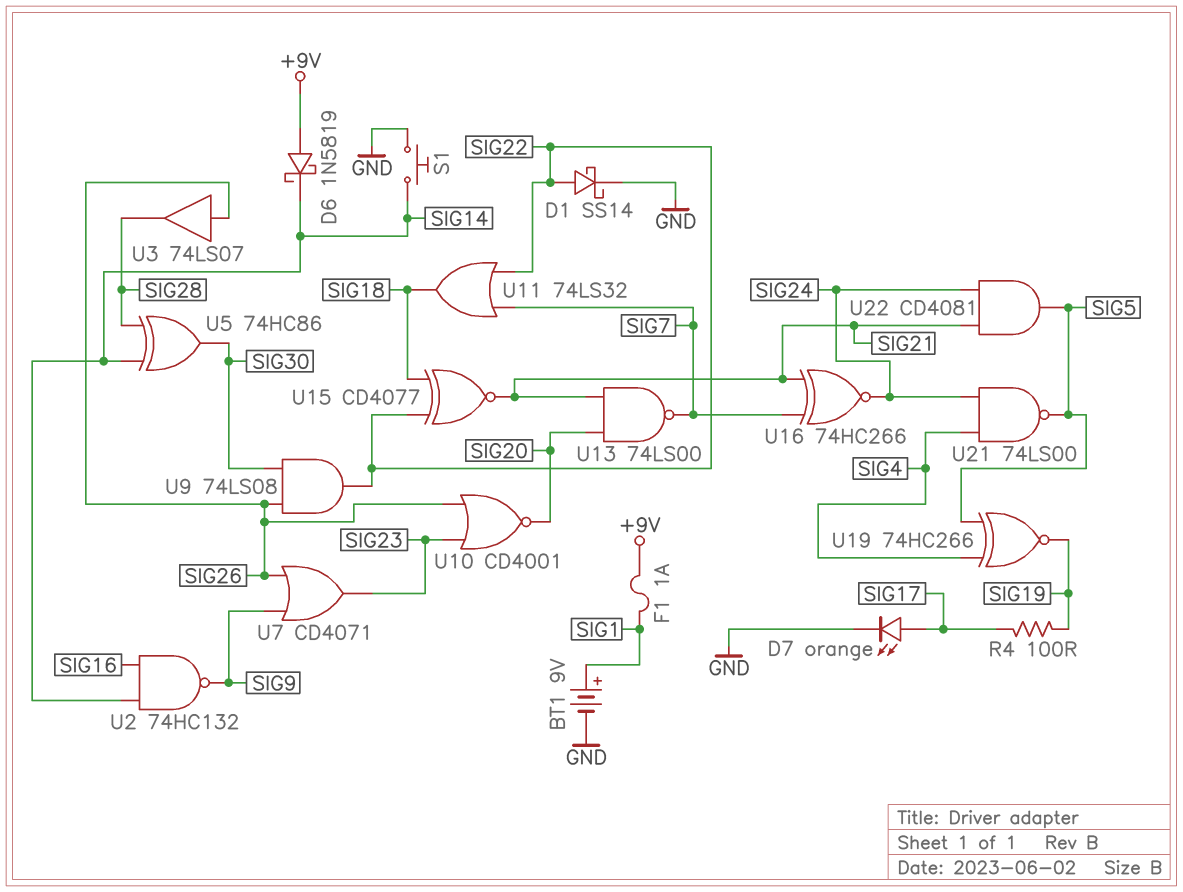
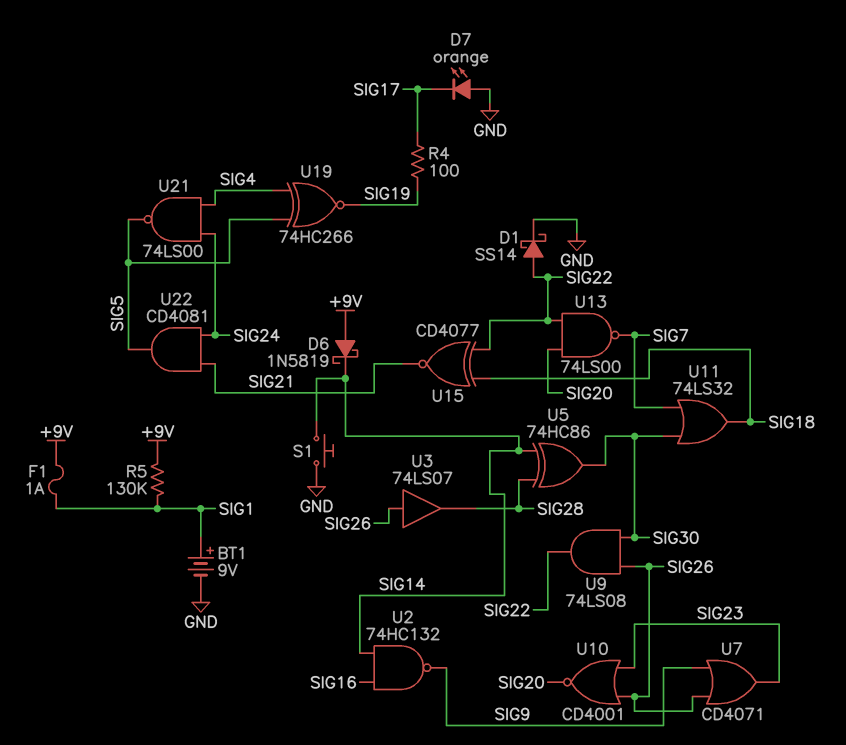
D7: LED orange (A SIG17, K GND) -> LED orange (A GND, K SIG17)
R5: none -> 130k (+9V, SIG1)
U11: OR 74LS32 (in SIG7, in SIG22, out SIG18) -> OR 74LS32 (in SIG7, in SIG30, out SIG18)
U13: NAND 74LS00 (in SIG20, in SIG21, out SIG7) -> NAND 74LS00 (in SIG20, in SIG22, out SIG7)
U16: XNOR 74HC266 (in SIG7, in SIG21, out SIG24) -> none

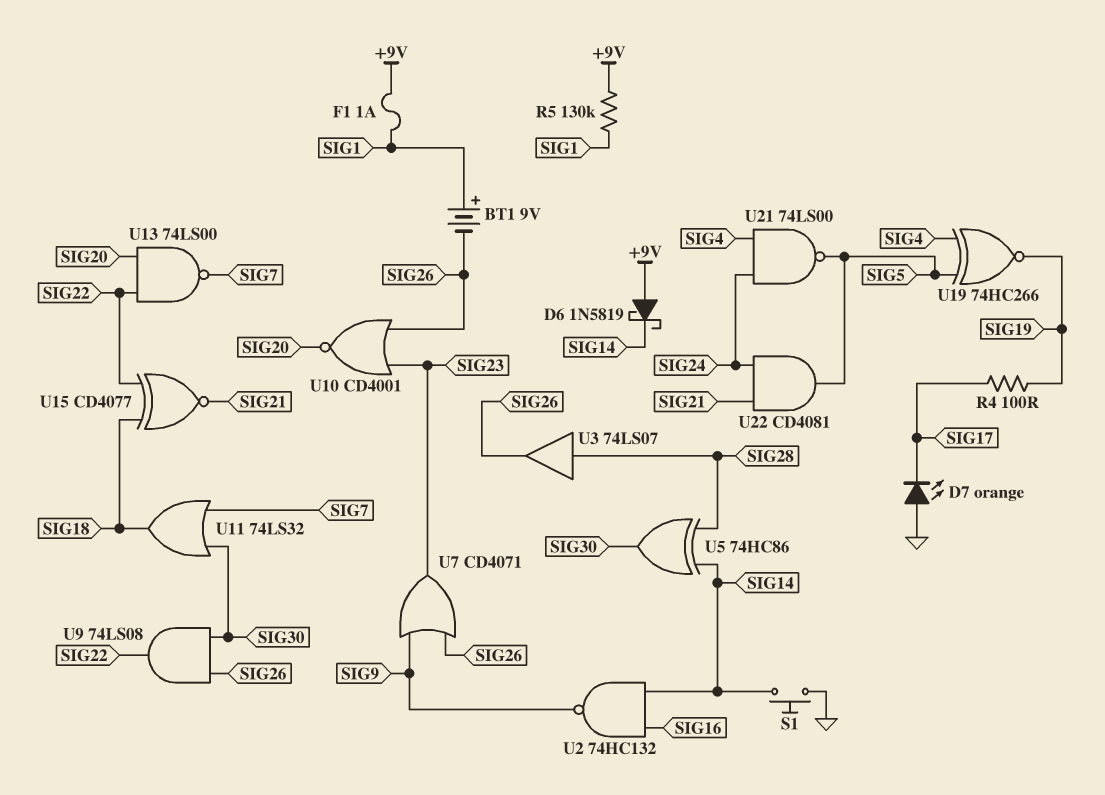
BT1: 9V (plus SIG1, minus GND) -> 9V (plus SIG1, minus SIG26)
D1: schottky SS14 (A SIG22, K GND) -> none
U3: buffer 74LS07 (in SIG26, out SIG28) -> buffer 74LS07 (in SIG28, out SIG26)

